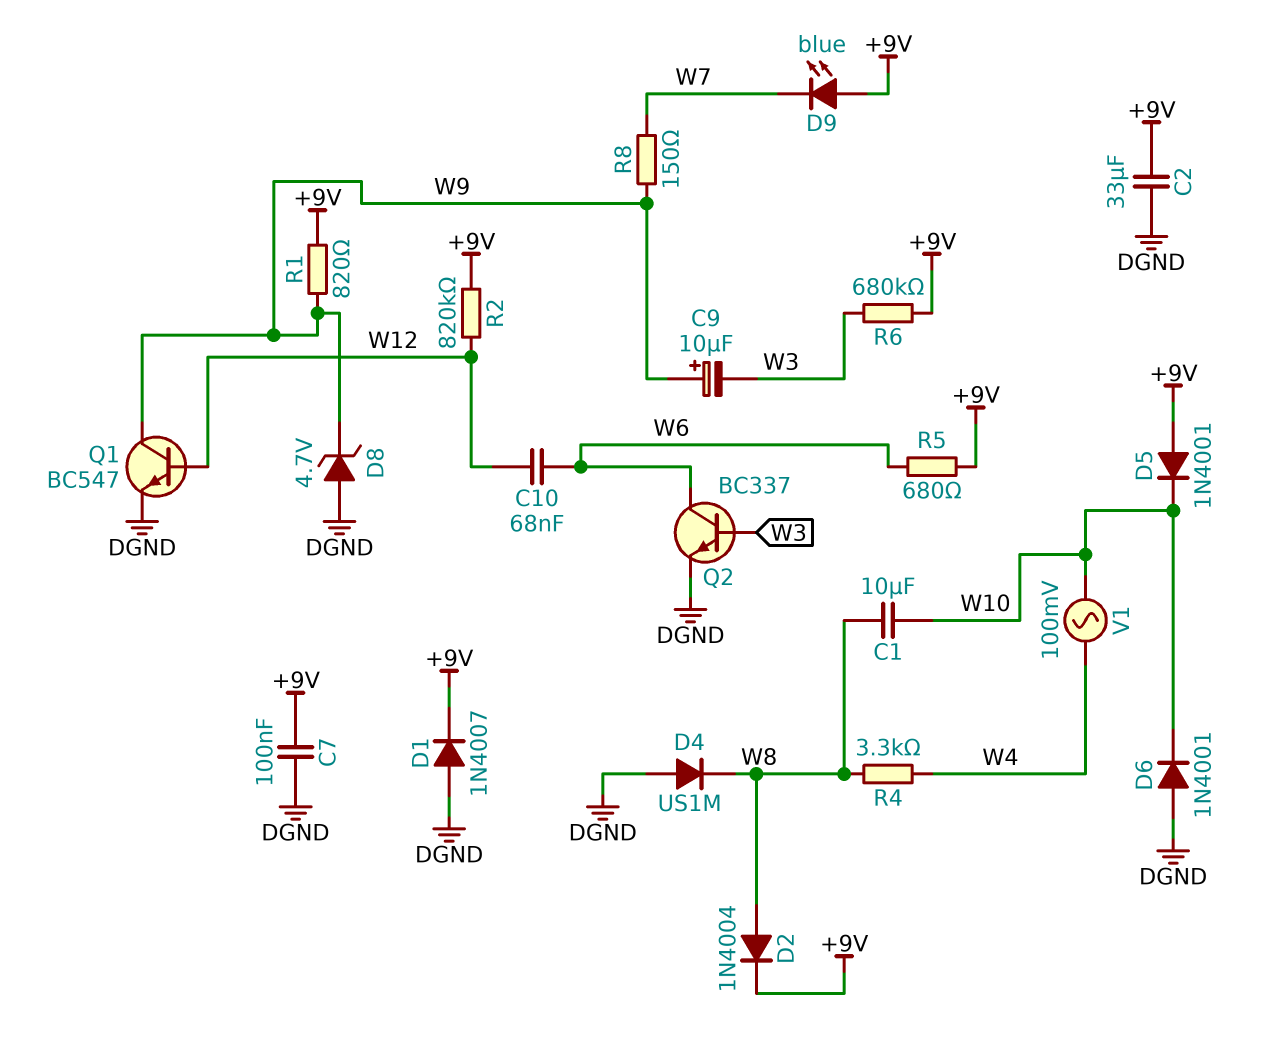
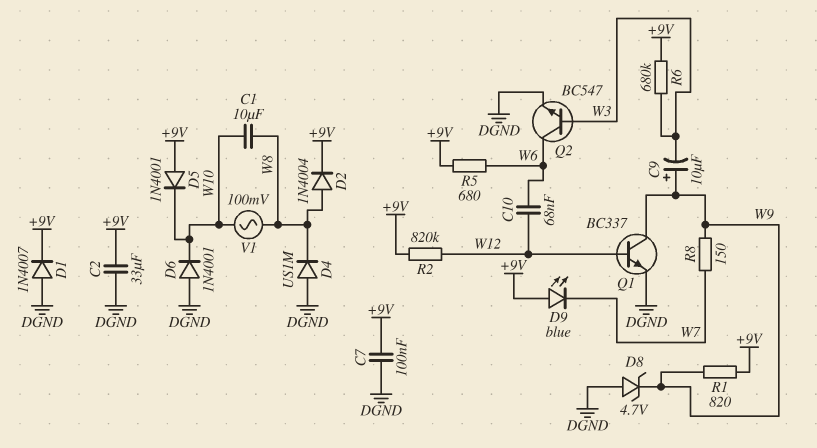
Q1: NPN BC547 (B W12, C W9, E DGND) -> NPN BC337 (B W12, C W9, E DGND)
Q2: NPN BC337 (B W3, C W6, E DGND) -> NPN BC547 (B W3, C W6, E DGND)
R4: 3.3k (W4, W8) -> none
V1: AC 100mV (W4, W10) -> AC 100mV (W8, W10)

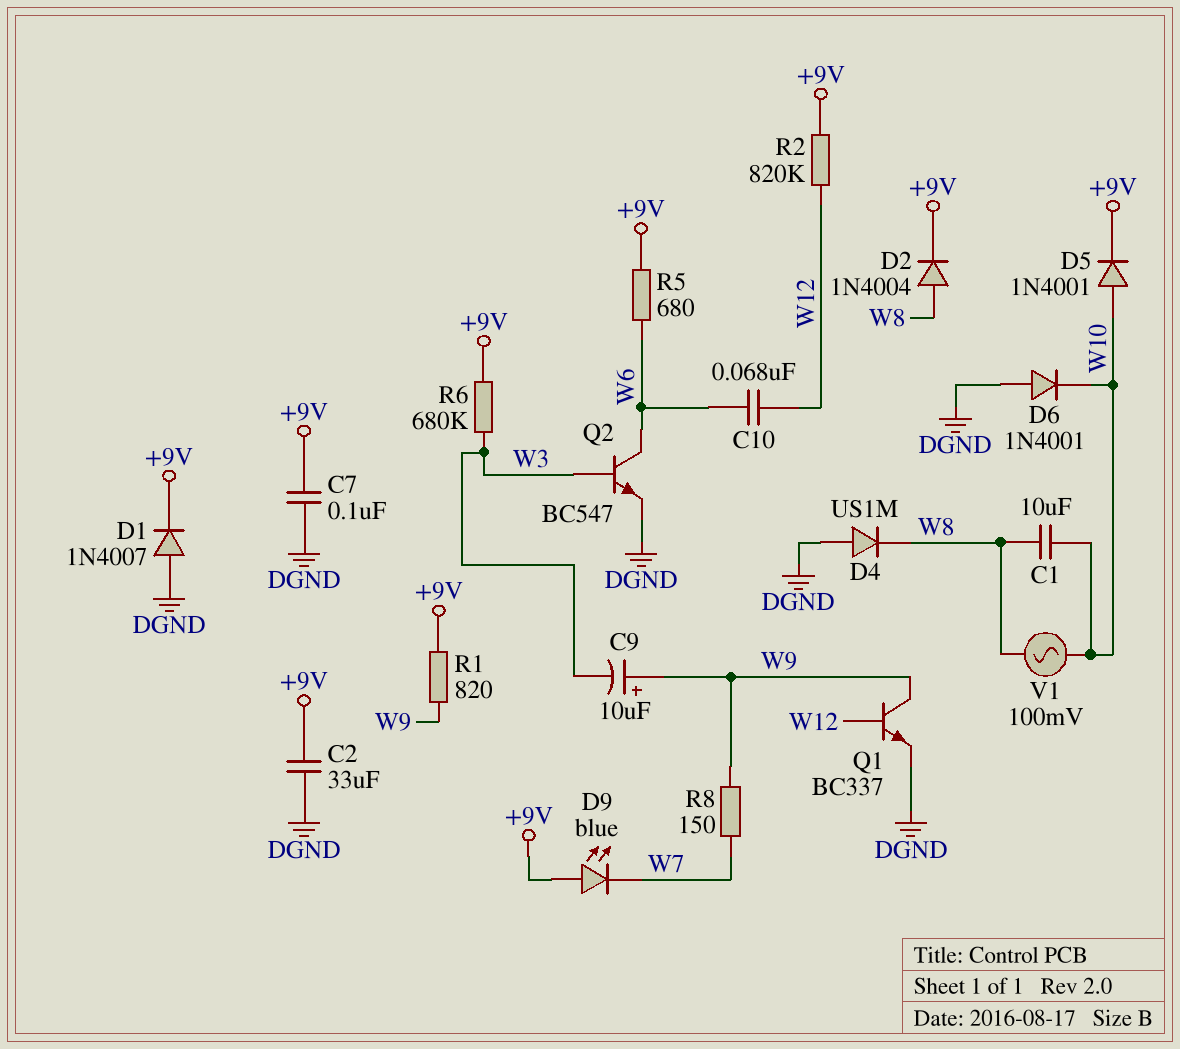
D5: diode 1N4001 (A +9V, K W10) -> diode 1N4001 (A W10, K +9V)
D8: zener 4.7V (A DGND, K W9) -> none

